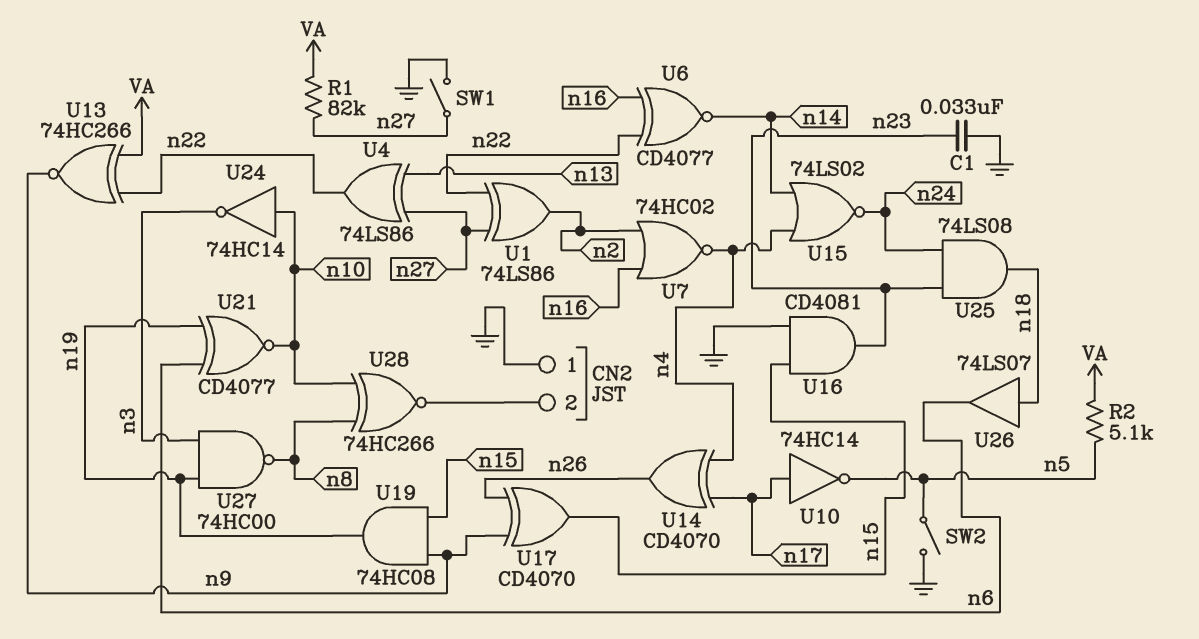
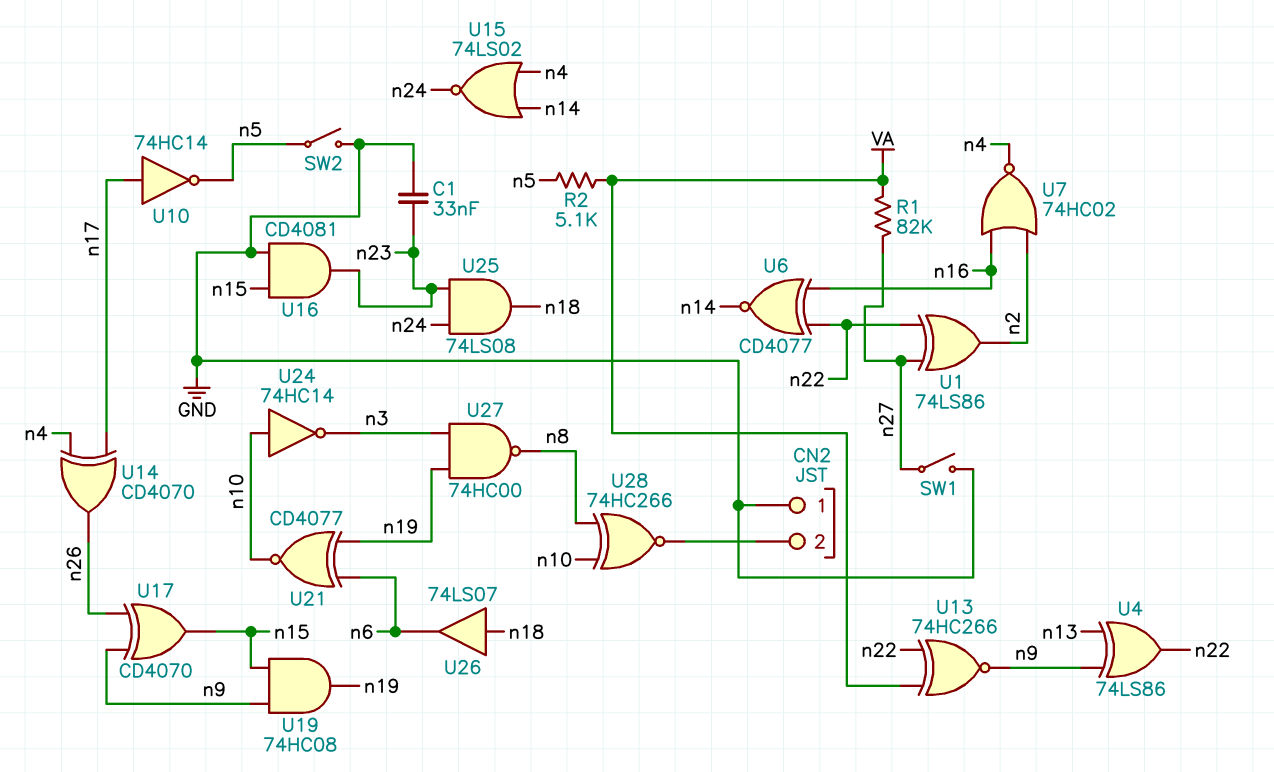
U4: XOR 74LS86 (in n13, in n27, out n22) -> XOR 74LS86 (in n9, in n13, out n22)

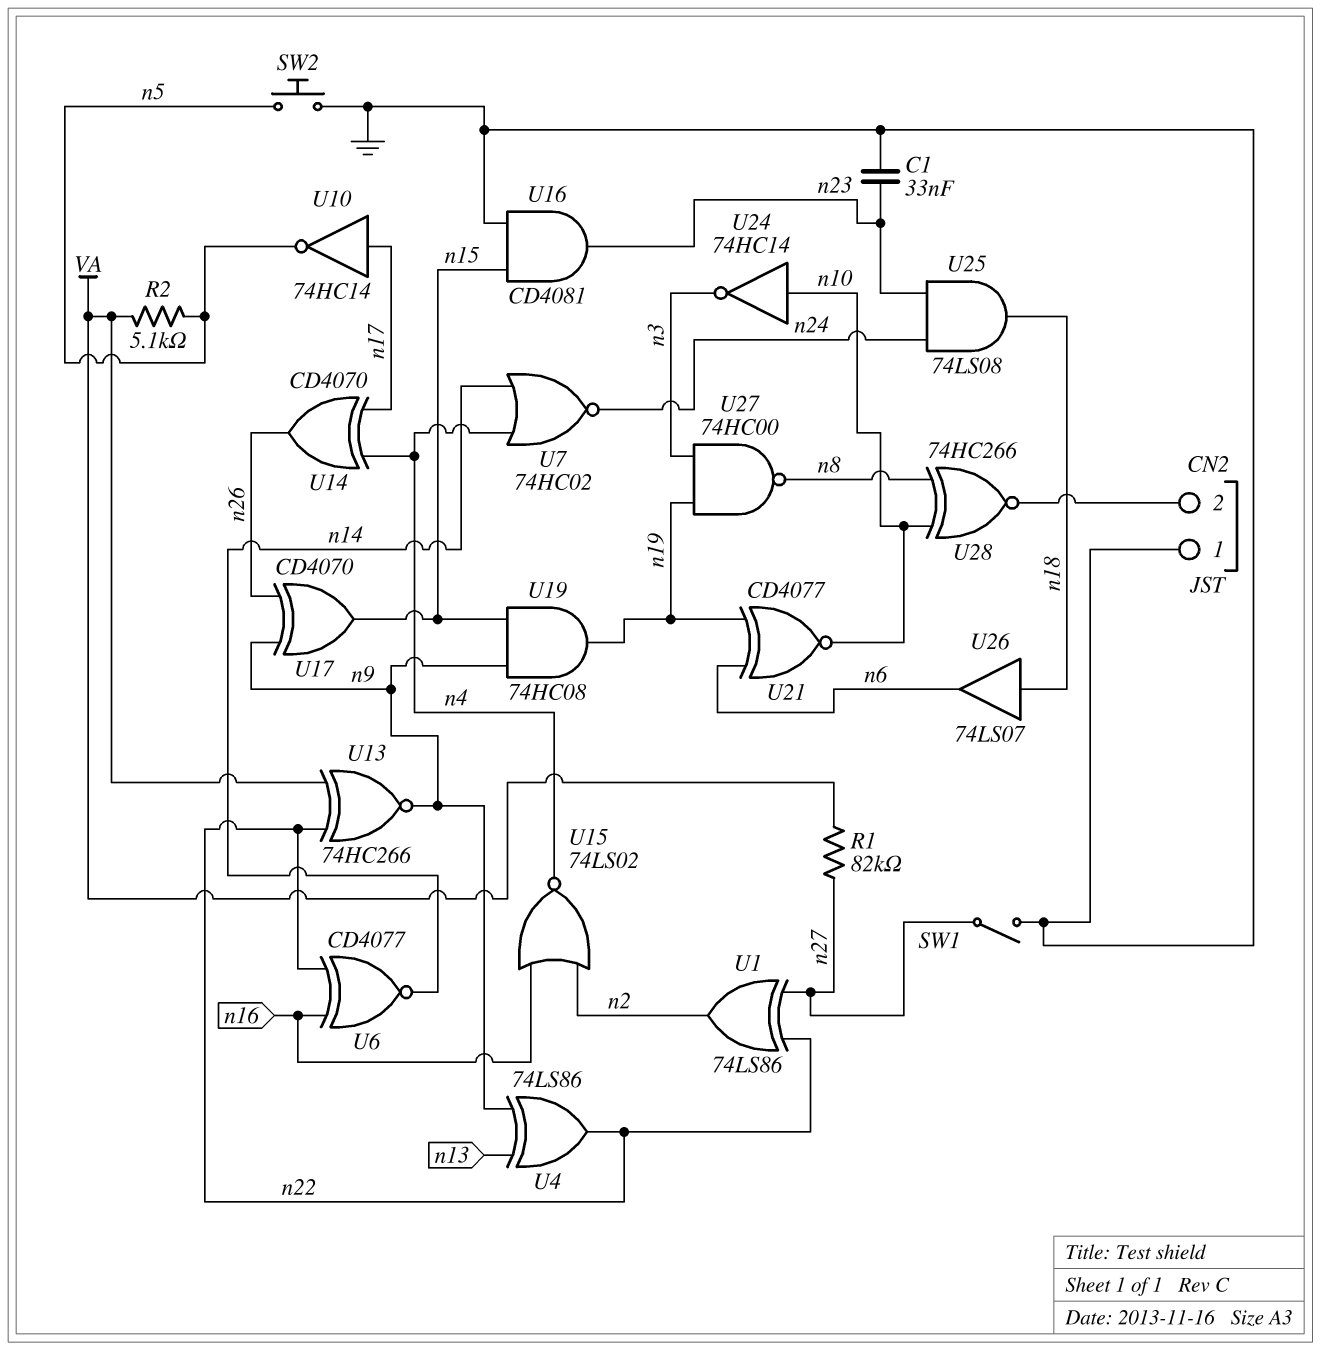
SW2: switch (GND, n5) -> button (GND, n5)
U7: NOR 74HC02 (in n2, in n16, out n4) -> NOR 74HC02 (in n4, in n14, out n24)
U15: NOR 74LS02 (in n4, in n14, out n24) -> NOR 74LS02 (in n2, in n16, out n4)

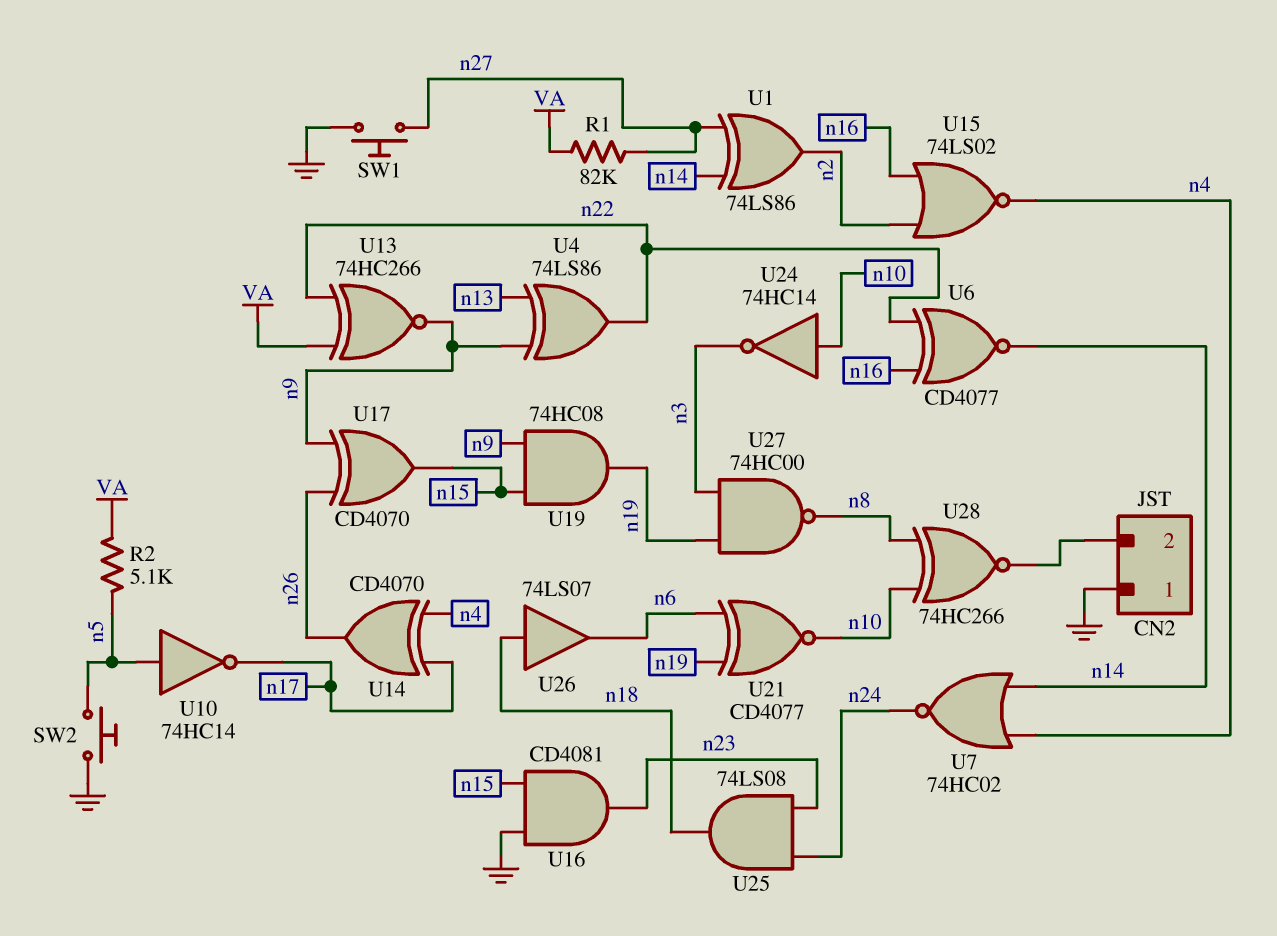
C1: 33nF (GND, n23) -> none
SW1: switch (GND, n27) -> button (GND, n27)
U1: XOR 74LS86 (in n22, in n27, out n2) -> XOR 74LS86 (in n14, in n27, out n2)
U10: NOT 74HC14 (in n17, out n5) -> NOT 74HC14 (in n5, out n17)

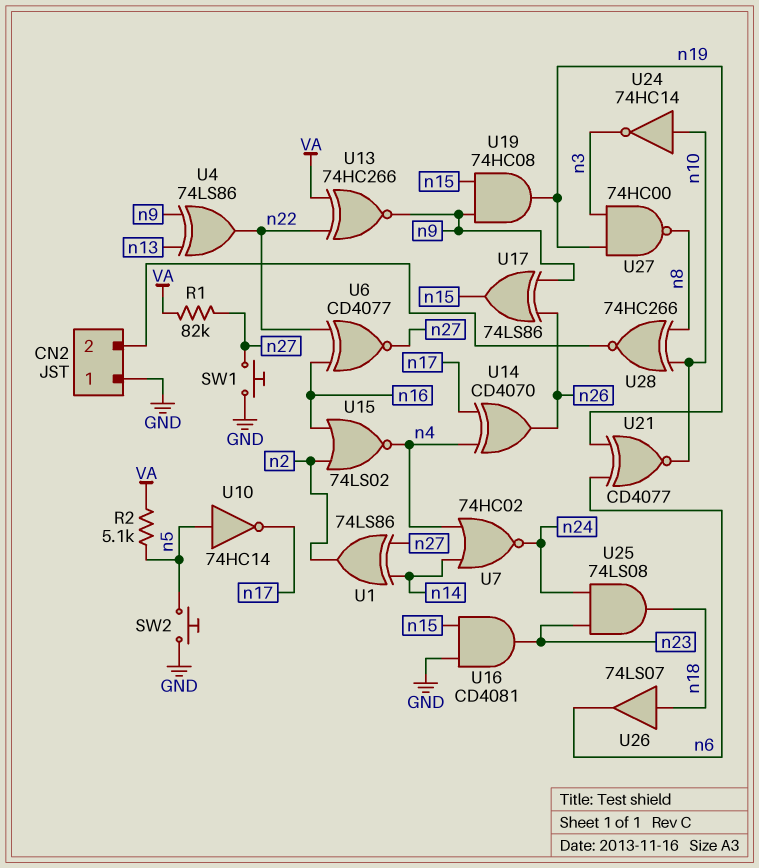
U6: XNOR CD4077 (in n16, in n22, out n14) -> XNOR CD4077 (in n16, in n22, out n27)
U17: XOR CD4070 (in n9, in n26, out n15) -> XOR 74LS86 (in n9, in n26, out n15)

